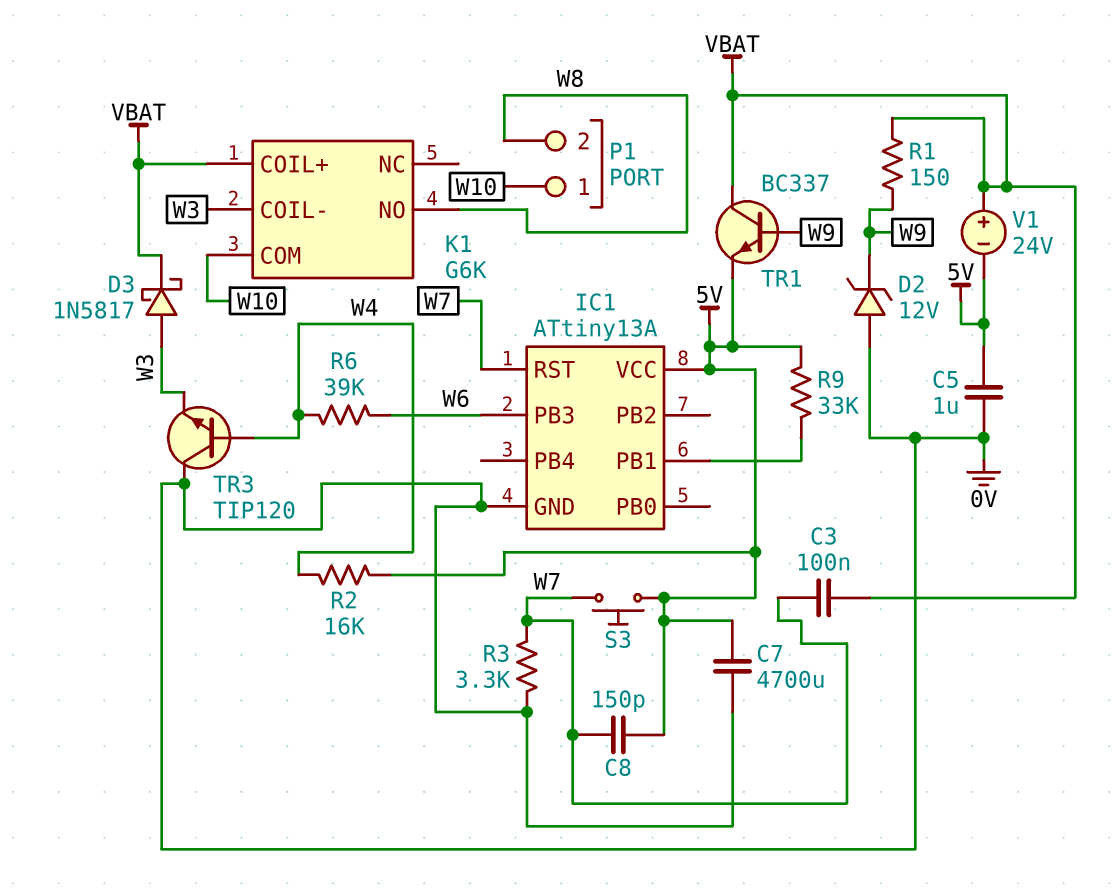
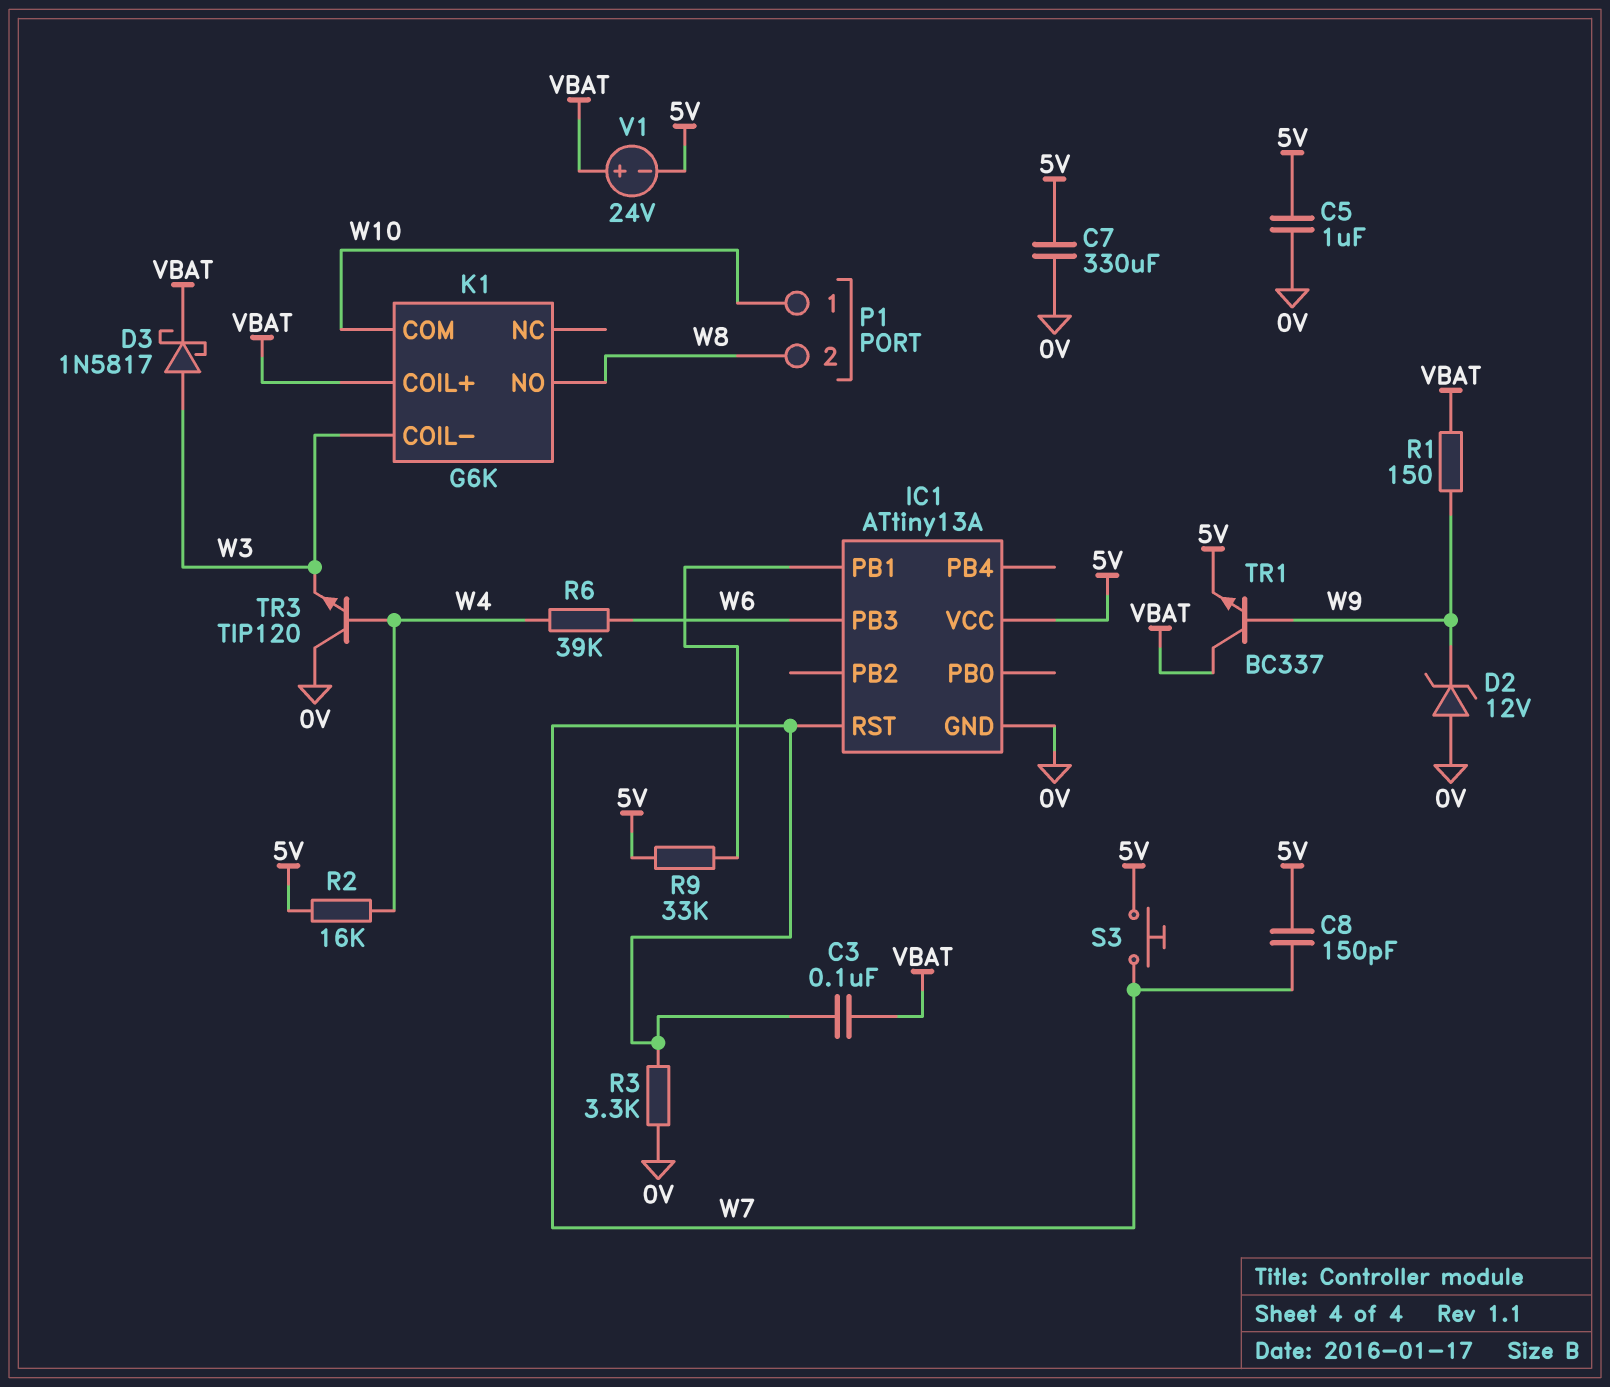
C7: 4700uF (0V, 5V) -> 330uF (0V, 5V)

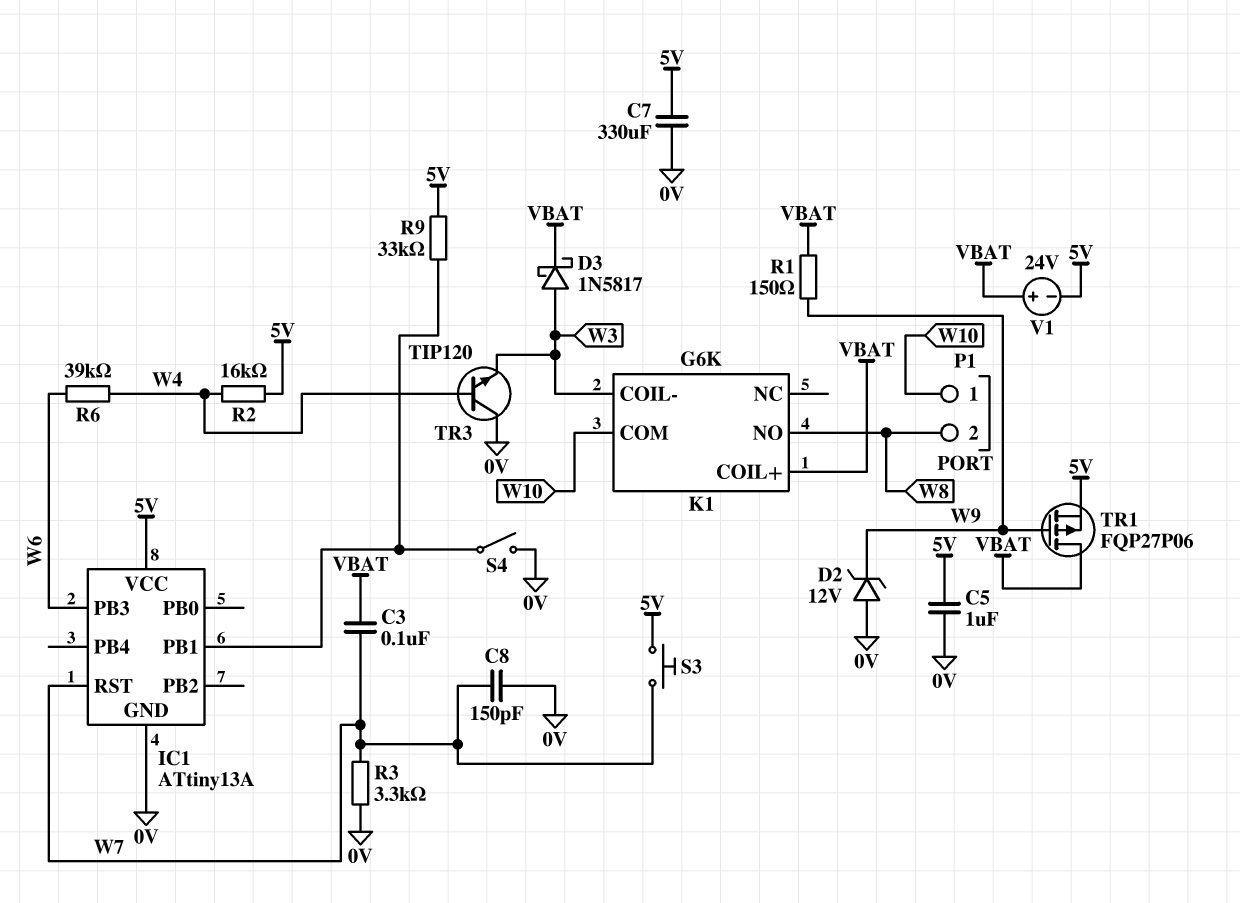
C8: 150pF (5V, W7) -> 150pF (0V, W7)
S4: none -> switch (0V, IC1/PB1)
TR1: NPN BC337 (B W9, C VBAT, E 5V) -> PMOS FQP27P06 (G W9, D VBAT, S 5V)

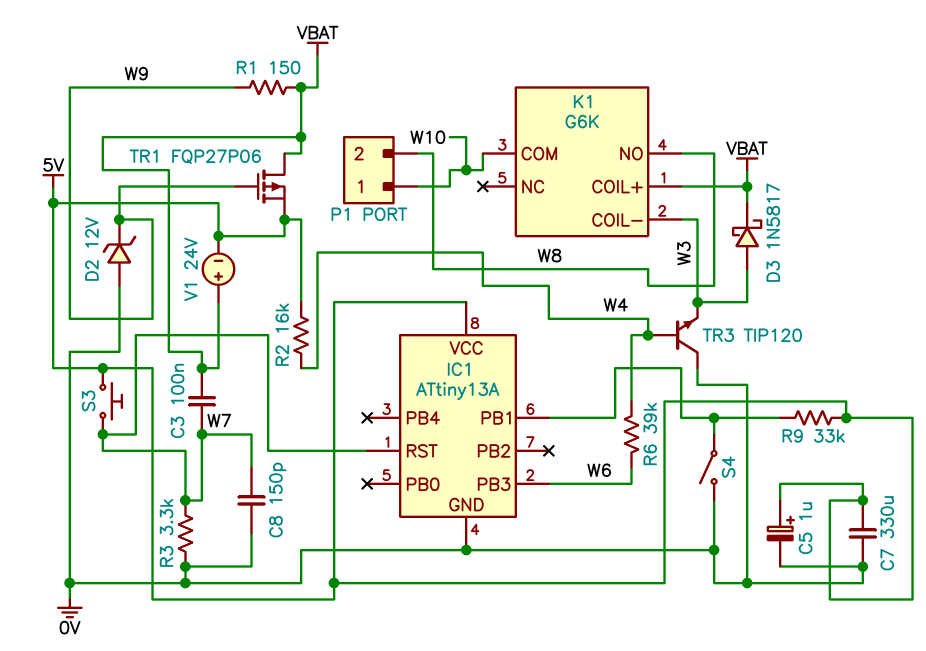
C5: 1uF (0V, 5V) -> 1uF (plus 5V, minus 0V)

